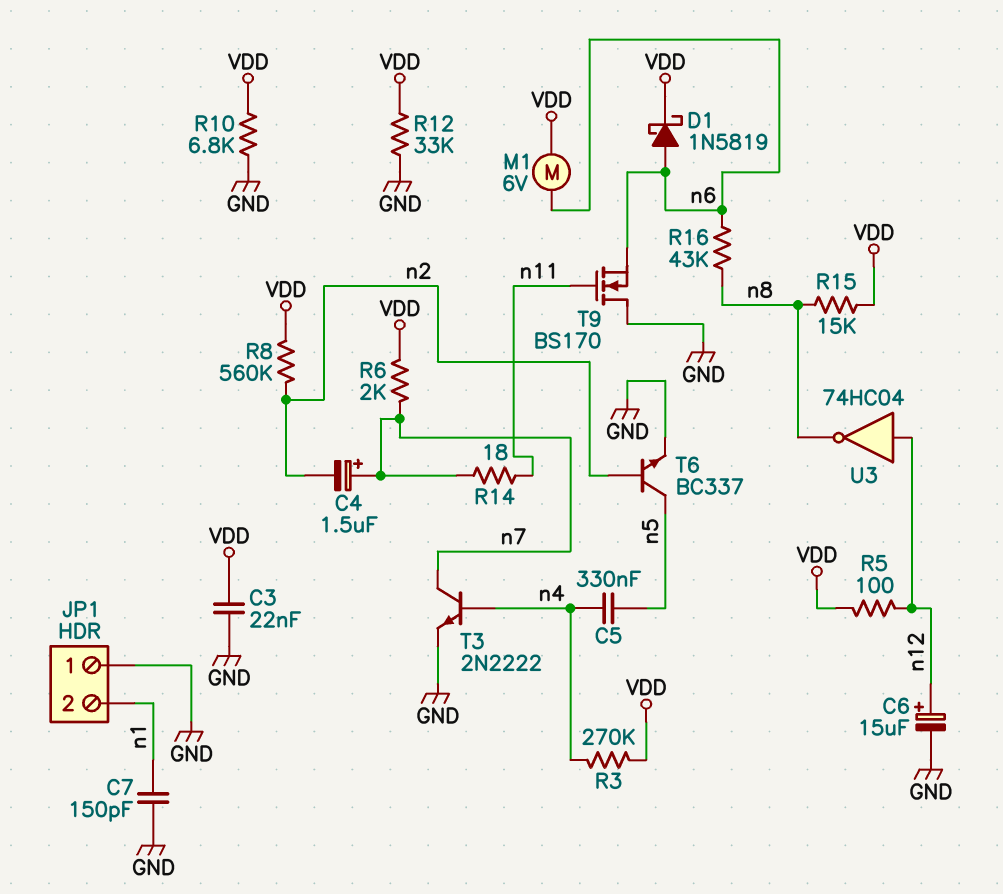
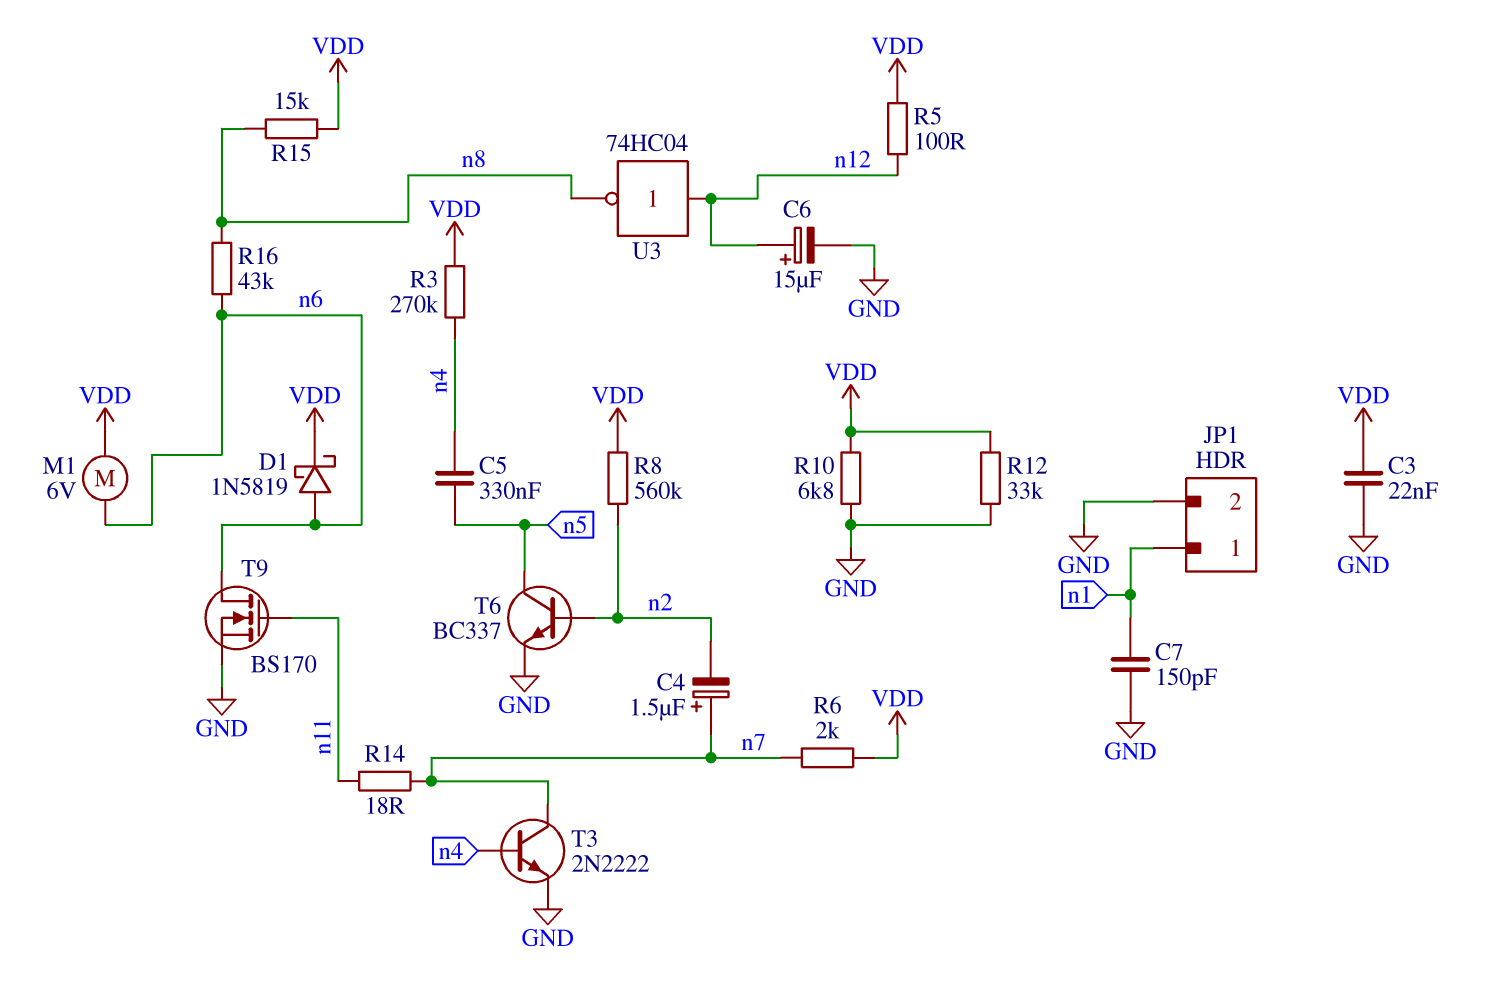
JP1 pin 1: GND -> n1
JP1 pin 2: n1 -> GND
T9: NMOS BS170 (G n11, D GND, S n6) -> NMOS BS170 (G n11, D n6, S GND)

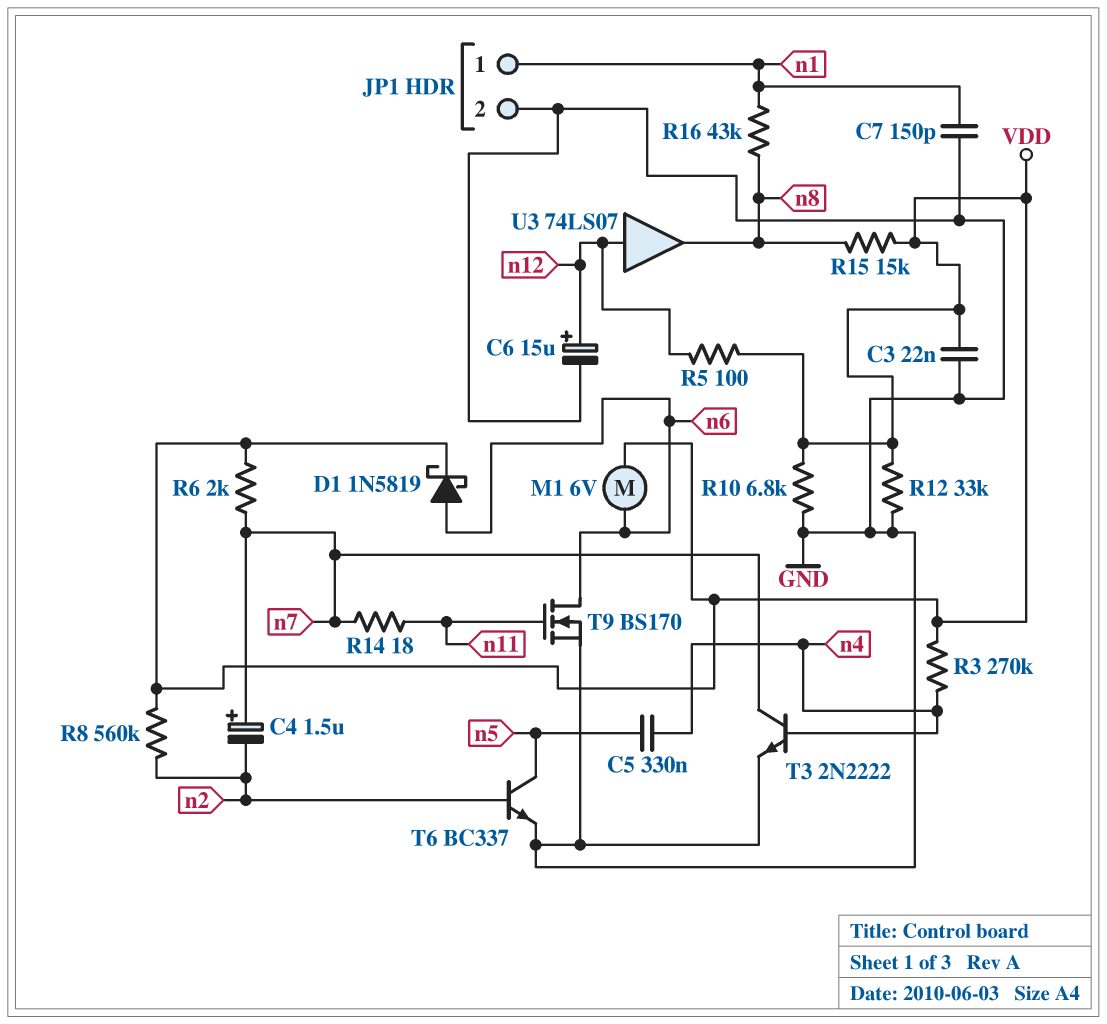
R16: 43k (n6, n8) -> 43k (n1, n8)
U3: NOT 74HC04 (in n12, out n8) -> buffer 74LS07 (in n12, out n8)

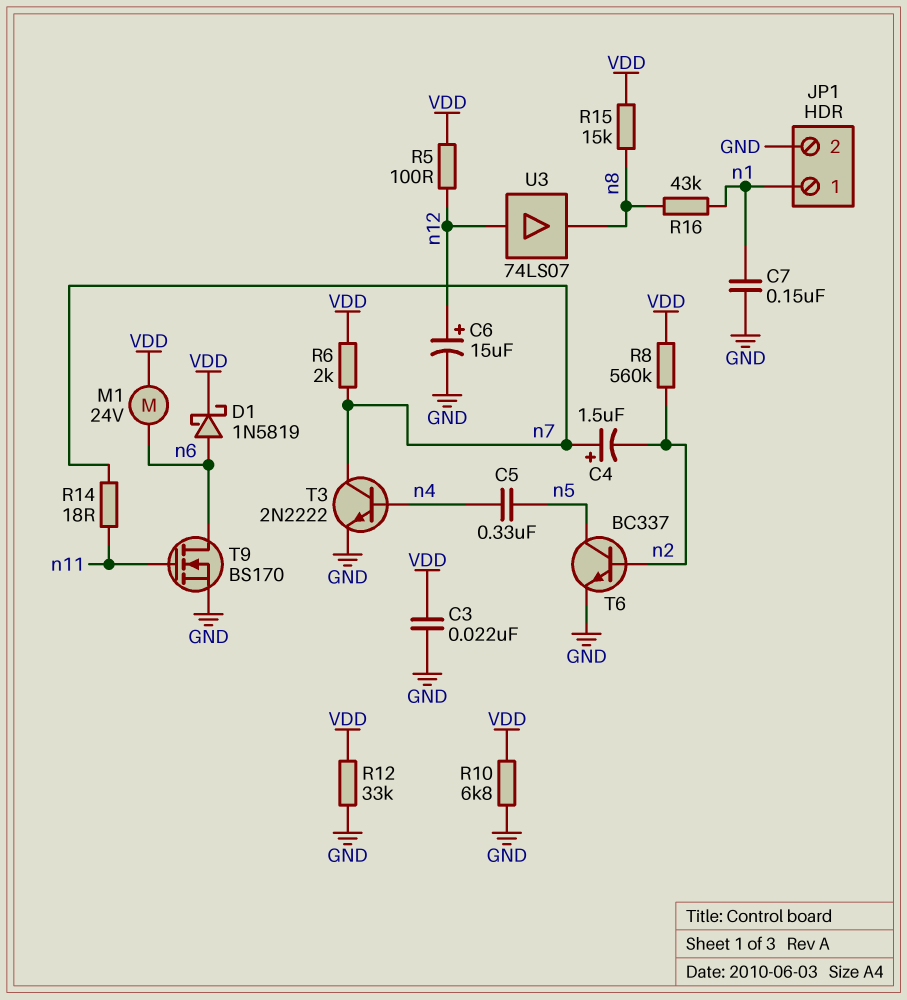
C7: 150pF (GND, n1) -> 150nF (GND, n1)
M1: motor 6V (VDD, n6) -> motor 24V (VDD, n6)
R3: 270k (VDD, n4) -> none

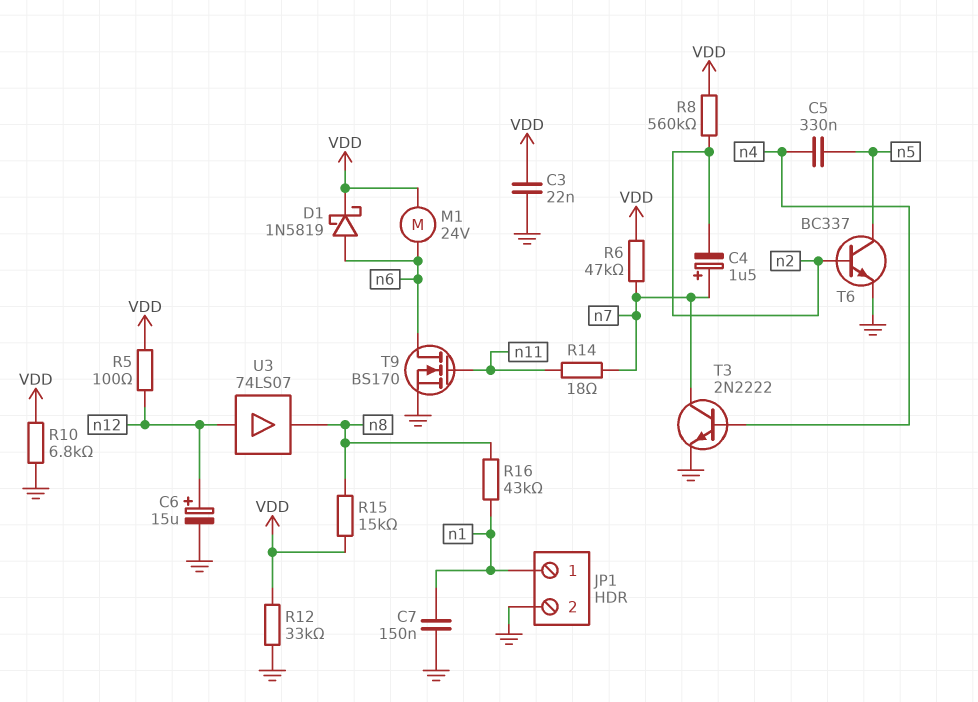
R6: 2k (VDD, n7) -> 47k (VDD, n7)

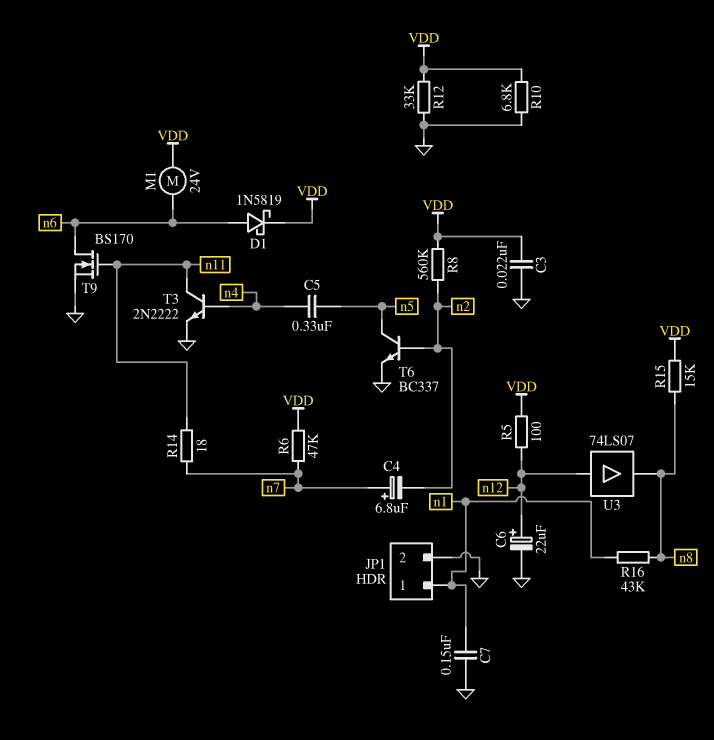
C4: 1.5uF (plus n7, minus n2) -> 6.8uF (plus n7, minus n2)
C6: 15uF (plus n12, minus GND) -> 22uF (plus n12, minus GND)
T3: NPN 2N2222 (B n4, C n7, E GND) -> NPN 2N2222 (B n4, C n11, E GND)

